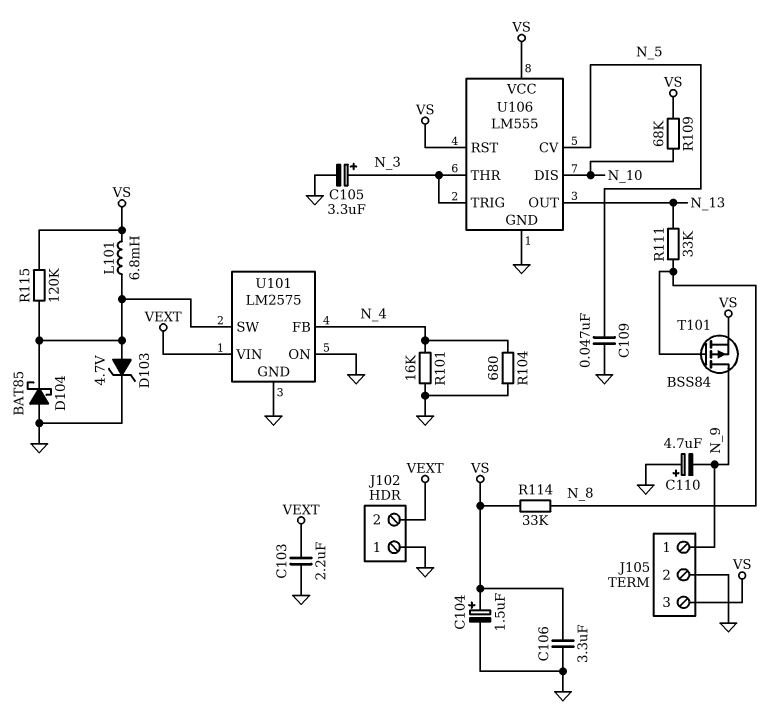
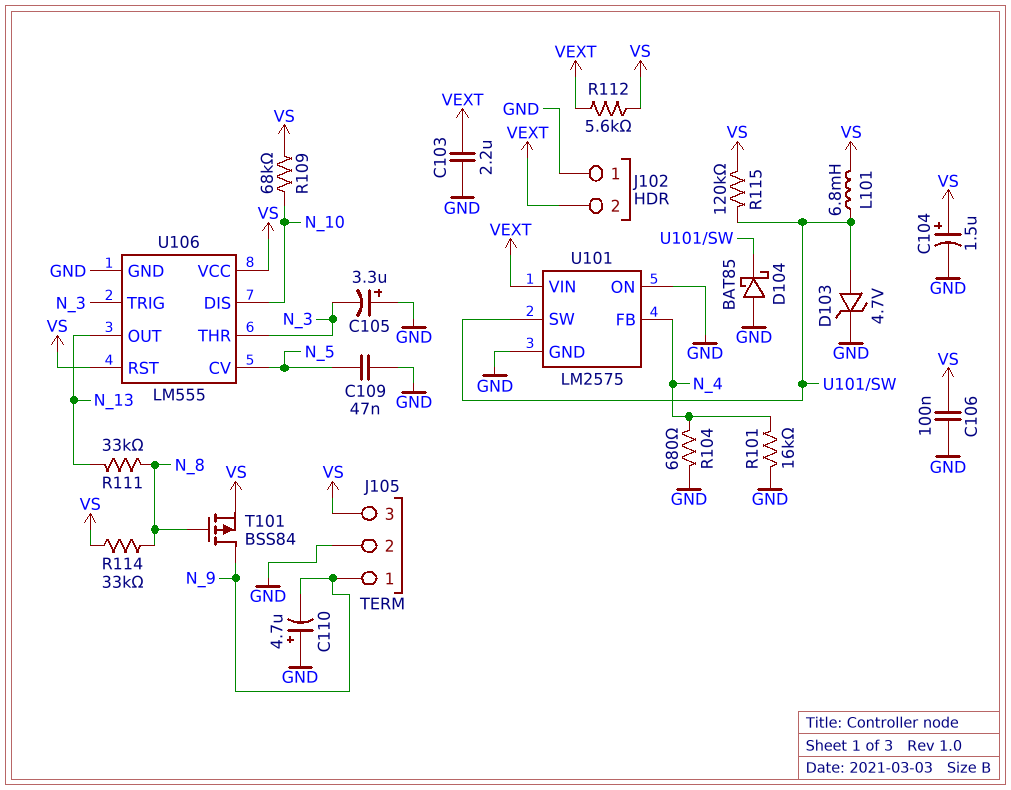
C105: 3.3uF (plus N_3, minus GND) -> 3.3uF (plus GND, minus N_3)
C106: 3.3uF (GND, VS) -> 100nF (GND, VS)
R112: none -> 5.6k (VEXT, VS)

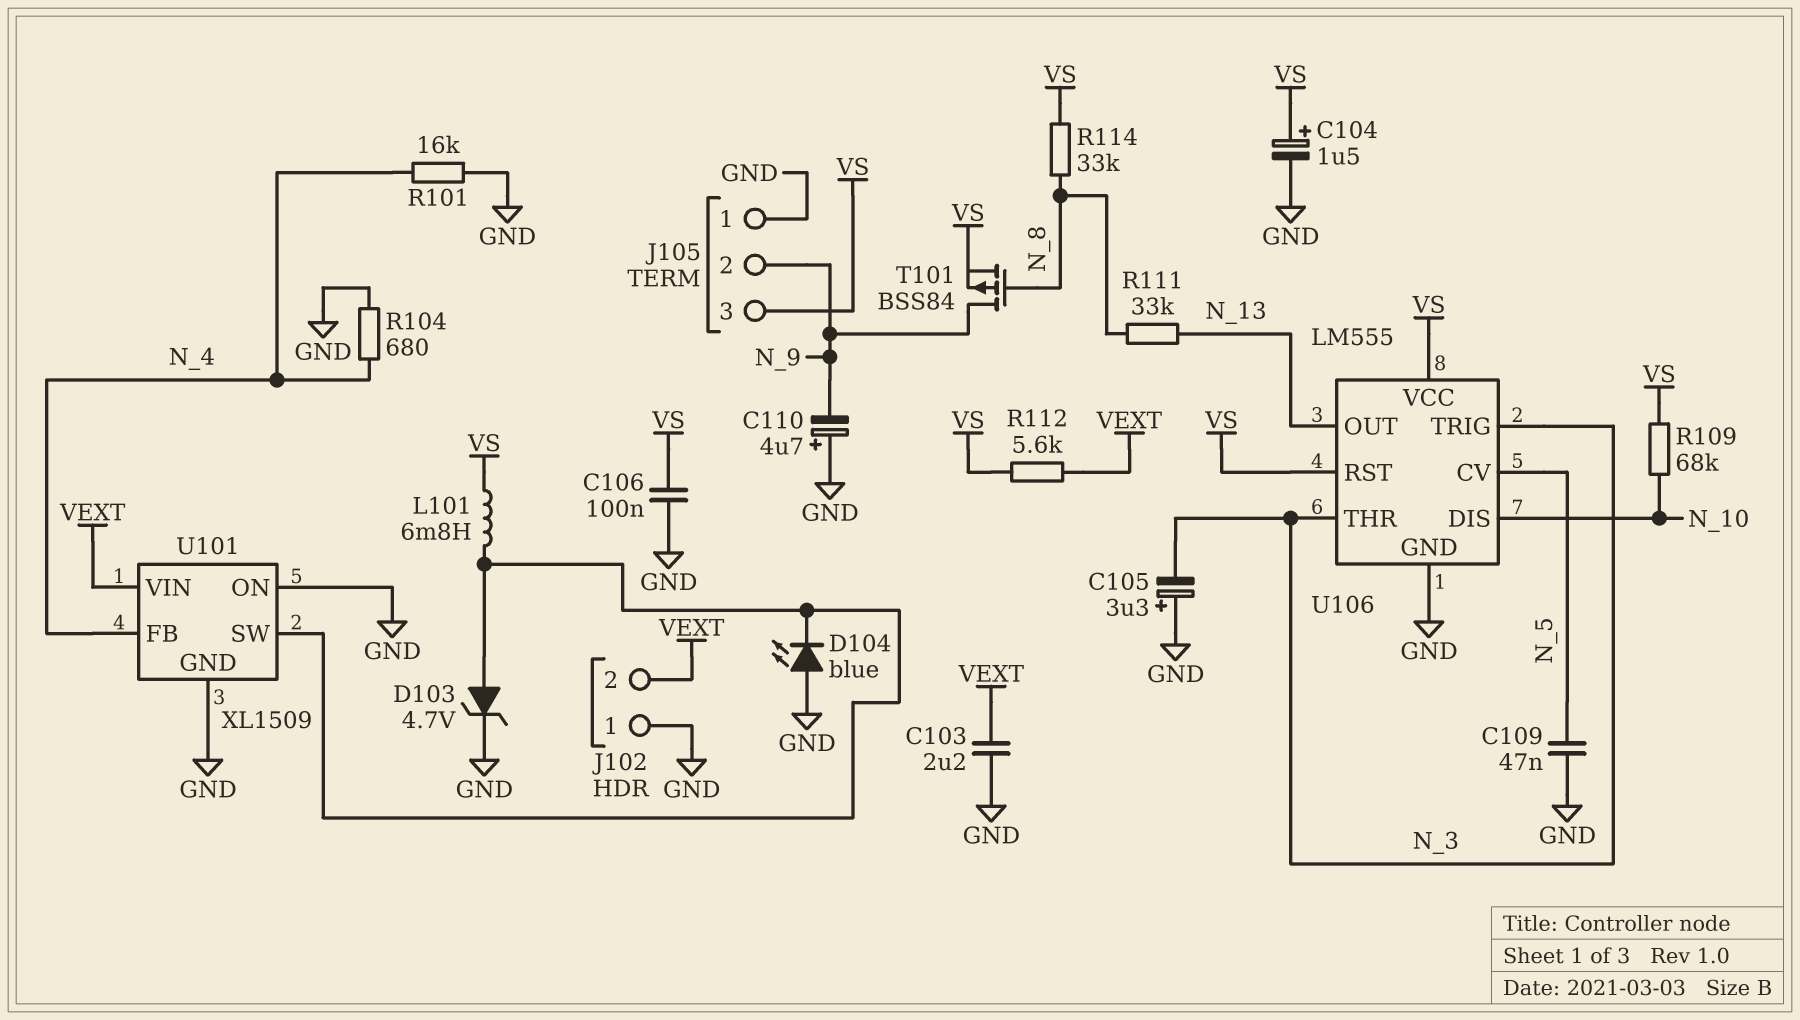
D104: schottky BAT85 (A GND, K U101/SW) -> LED blue (A GND, K U101/SW)
J105 pin 1: N_9 -> GND
J105 pin 2: GND -> N_9
R115: 120k (U101/SW, VS) -> none
U101: LM2575 -> XL1509

